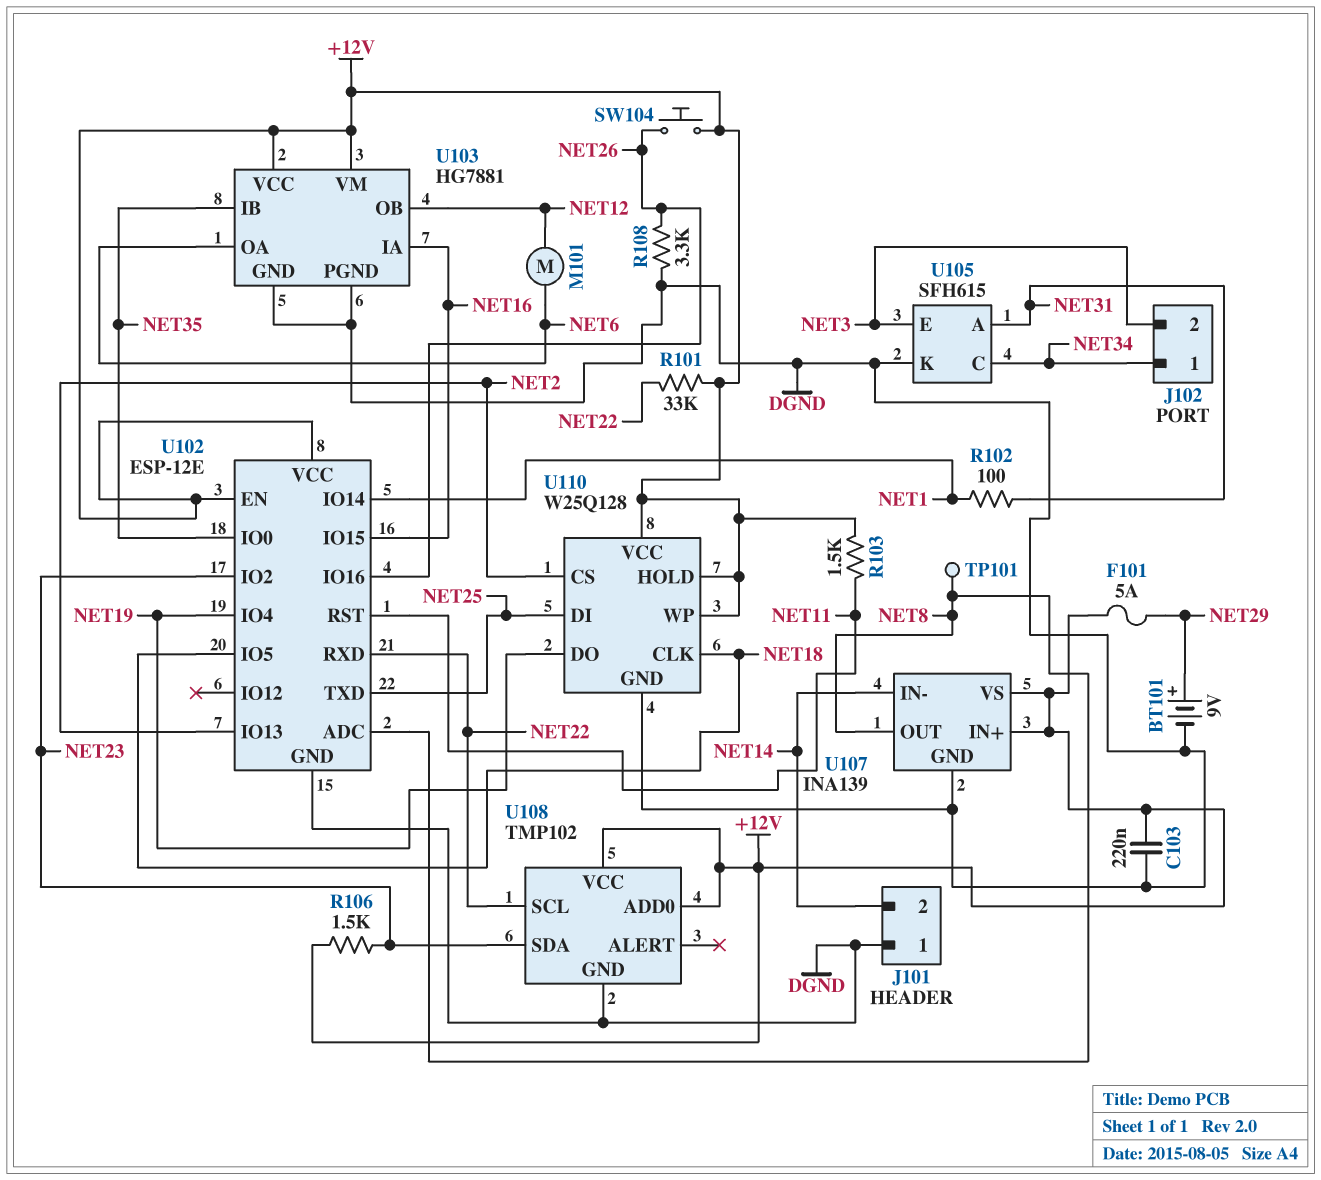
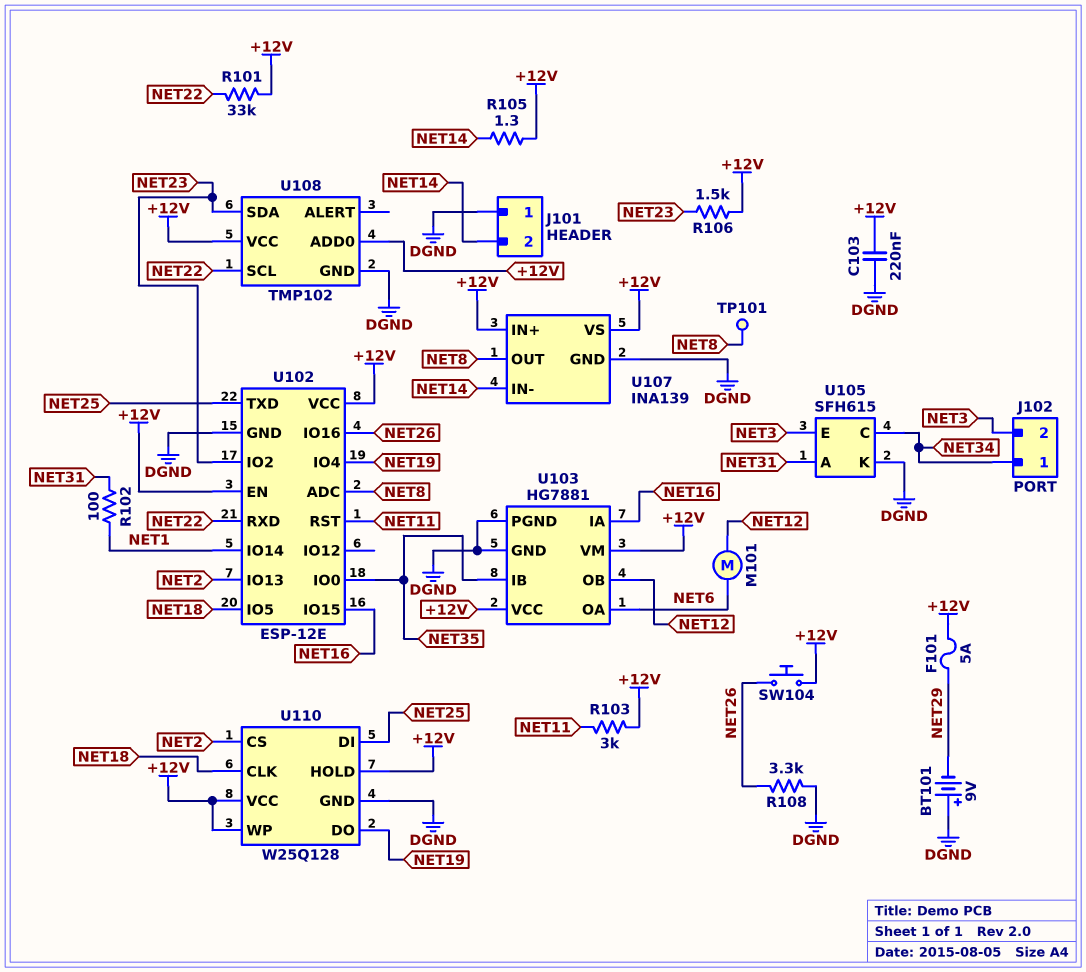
BT101: 9V (plus NET29, minus DGND) -> 9V (plus DGND, minus NET29)
R103: 1.5k (+12V, NET11) -> 3k (+12V, NET11)
R105: none -> 1.3 (+12V, NET14)

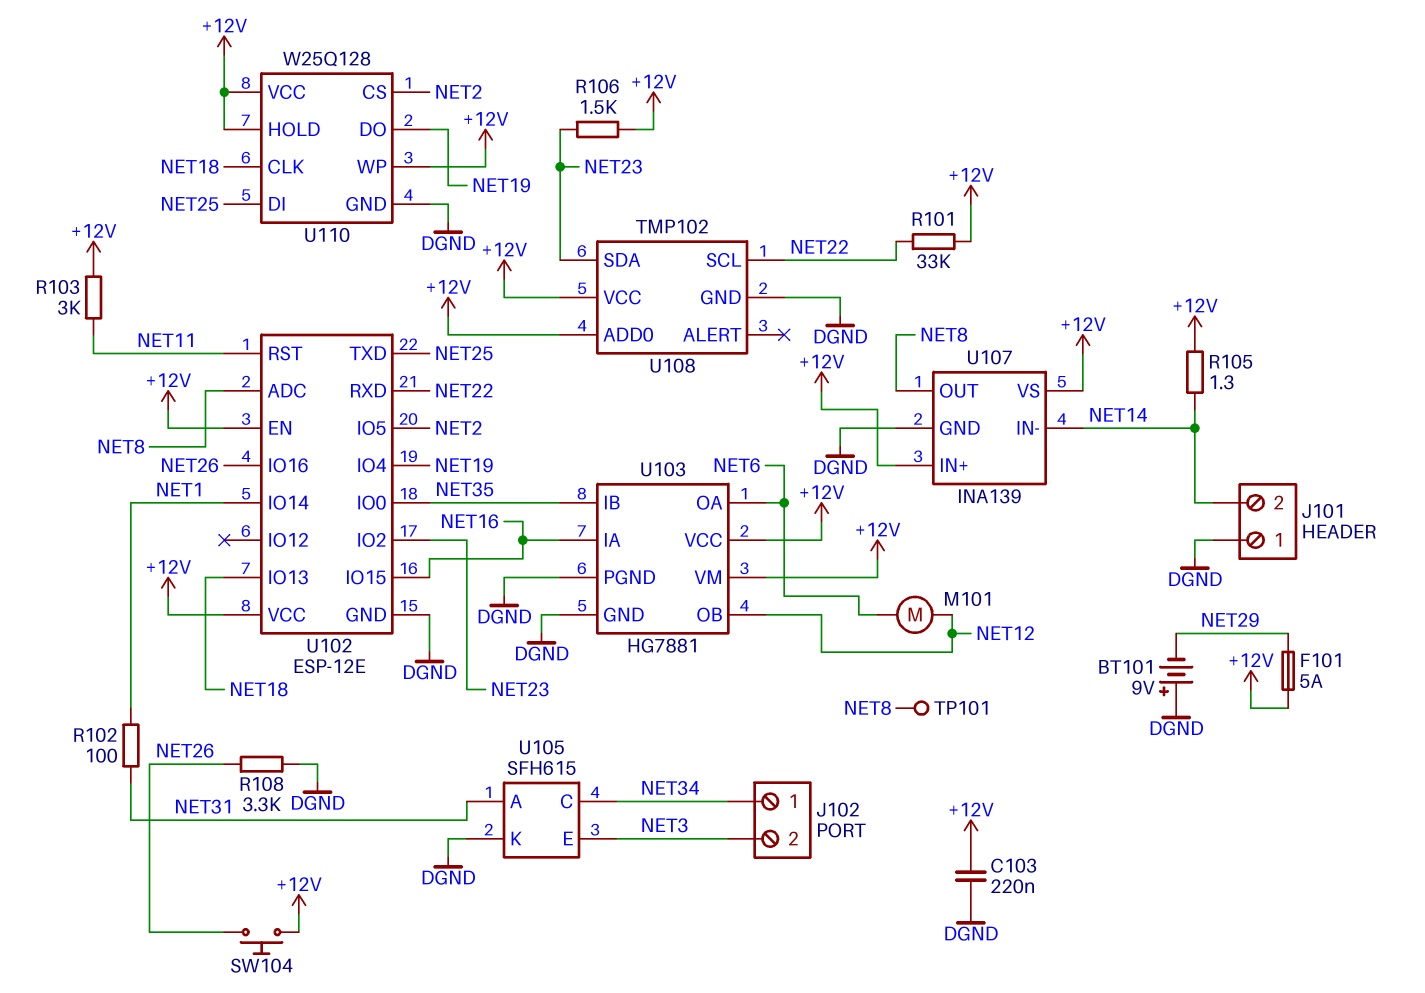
U102 pin IO5: NET18 -> NET2
U102 pin IO13: NET2 -> NET18

